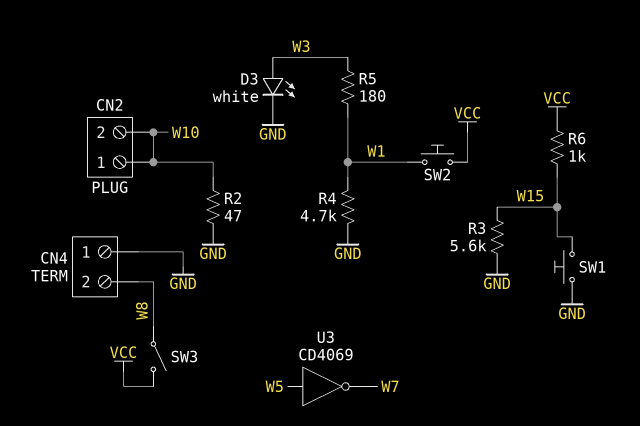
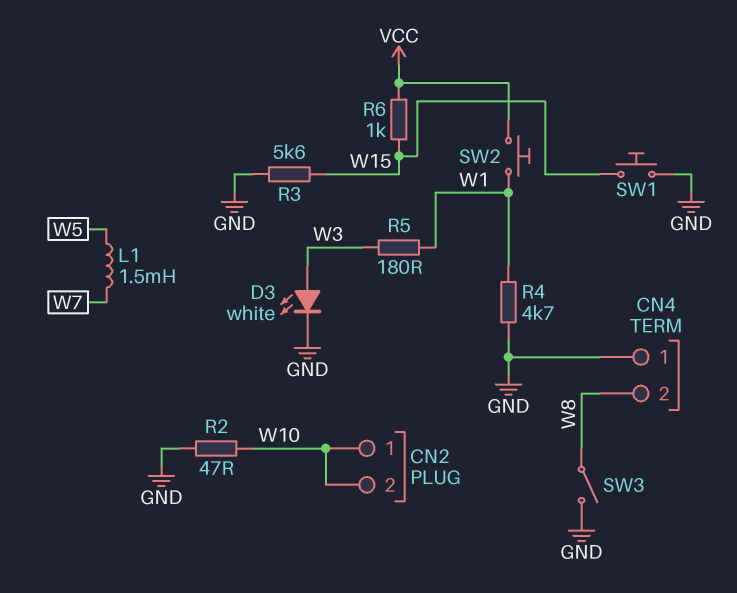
L1: none -> 1.5mH (W5, W7)
SW3: switch (VCC, W8) -> switch (GND, W8)
U3: NOT CD4069 (in W5, out W7) -> none

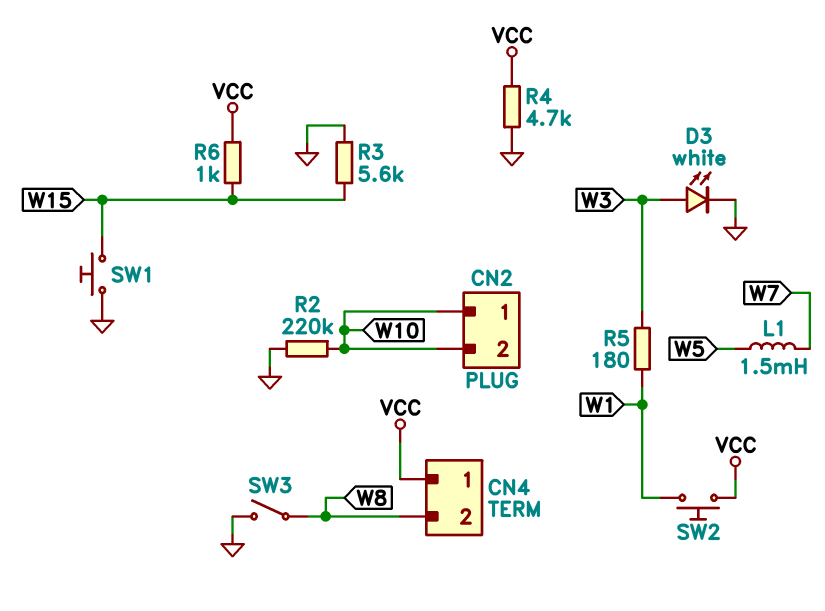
CN4 pin 1: GND -> VCC
R2: 47 (GND, W10) -> 220k (GND, W10)
R4: 4.7k (GND, W1) -> 4.7k (GND, VCC)

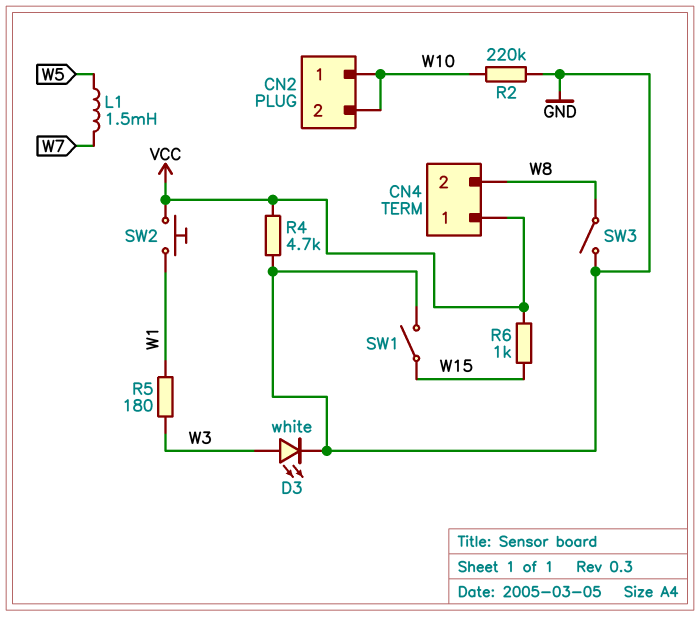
R3: 5.6k (GND, W15) -> none
SW1: button (GND, W15) -> switch (GND, W15)

